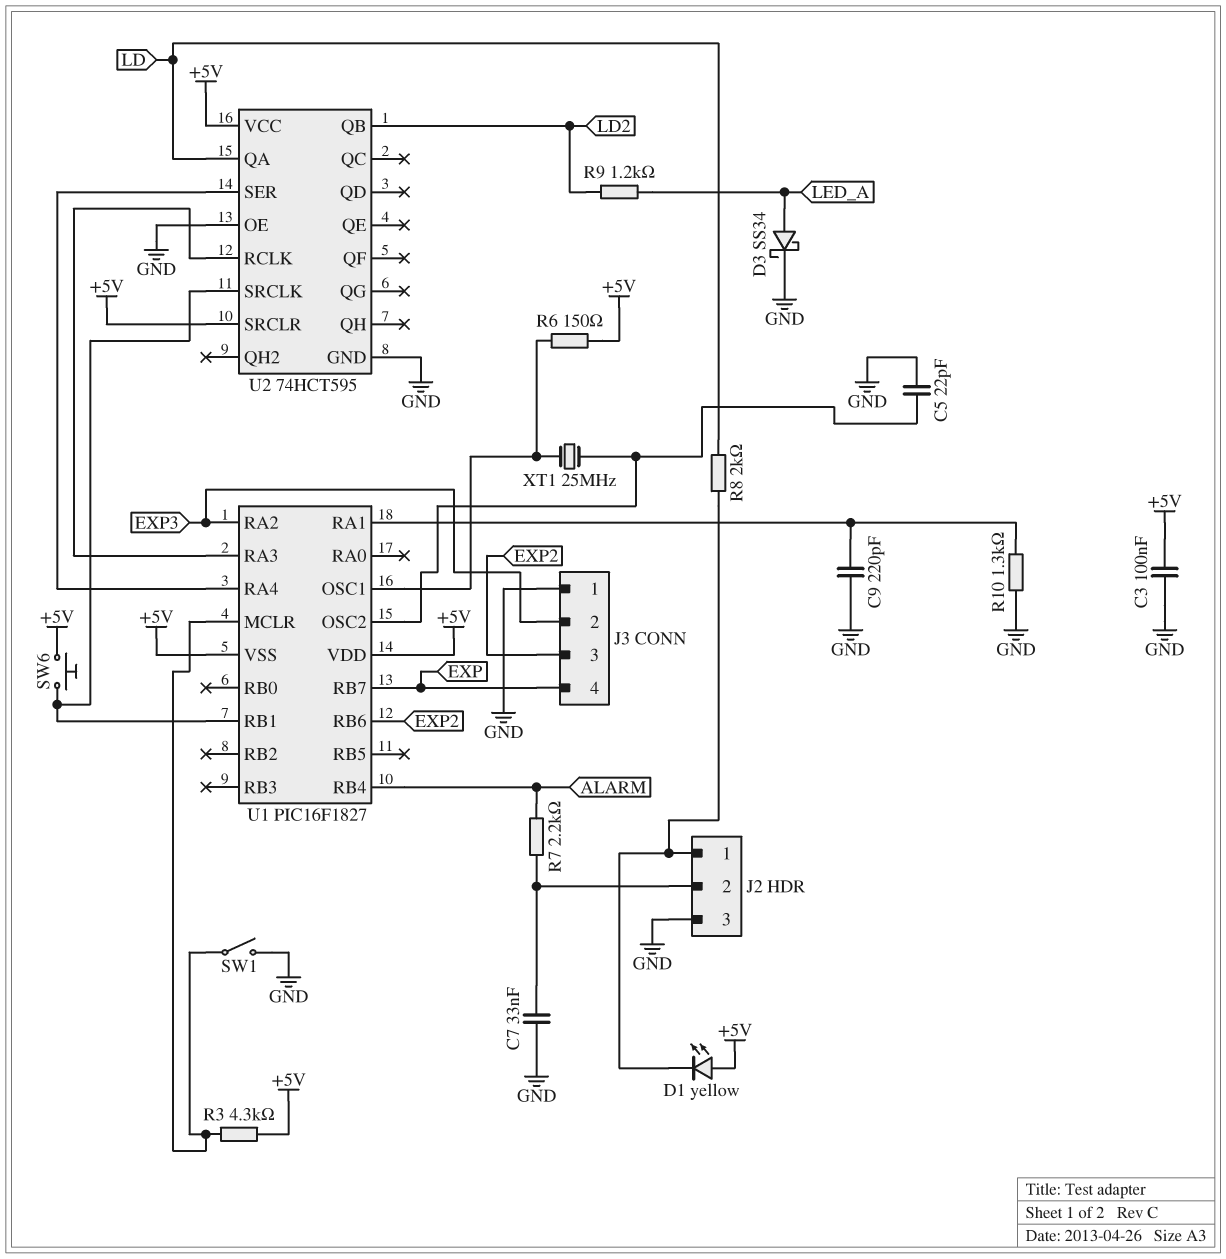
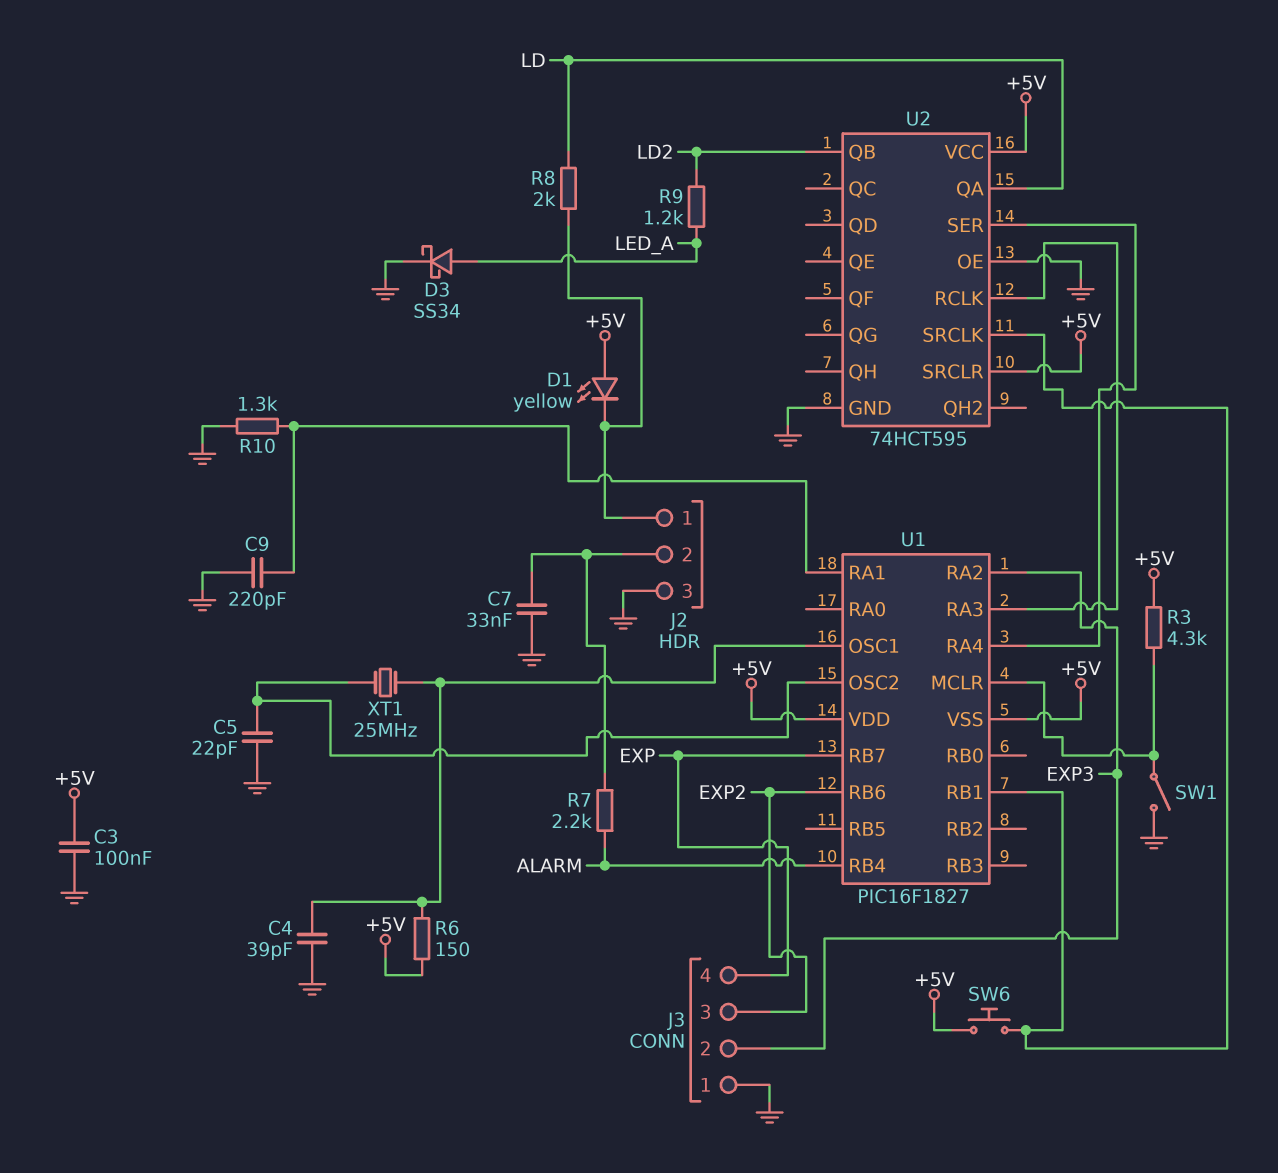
C4: none -> 39pF (GND, U1/OSC1)

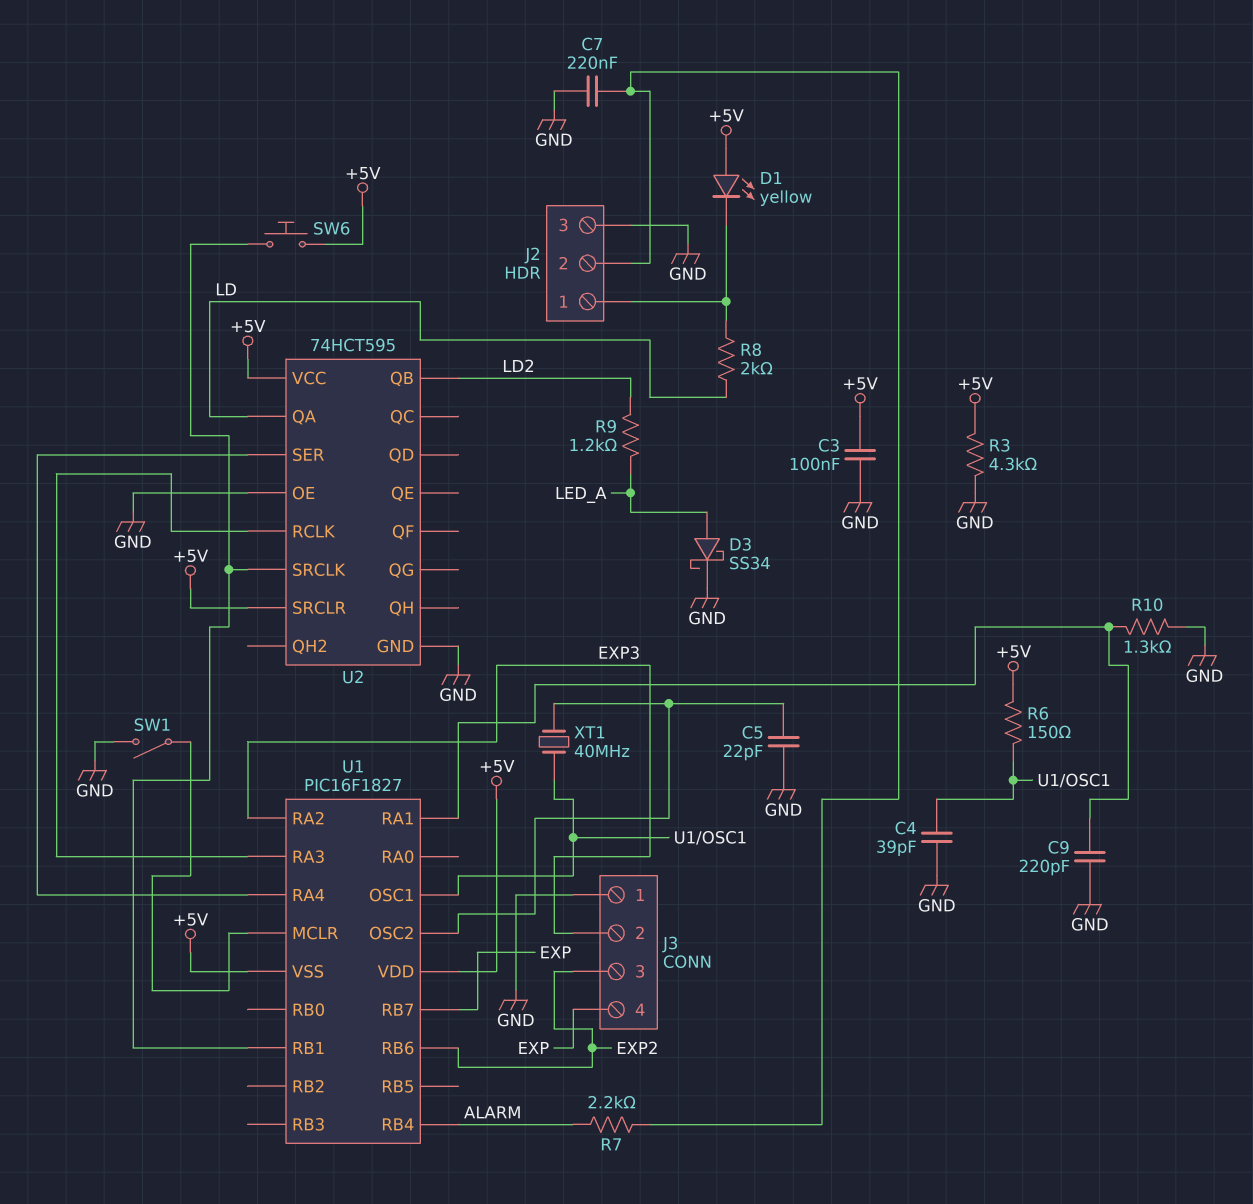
C7: 33nF (GND, J2/2) -> 220nF (GND, J2/2)
R3: 4.3k (+5V, U1/MCLR) -> 4.3k (+5V, GND)
XT1: 25MHz (U1/OSC1, U1/OSC2) -> 40MHz (U1/OSC1, U1/OSC2)

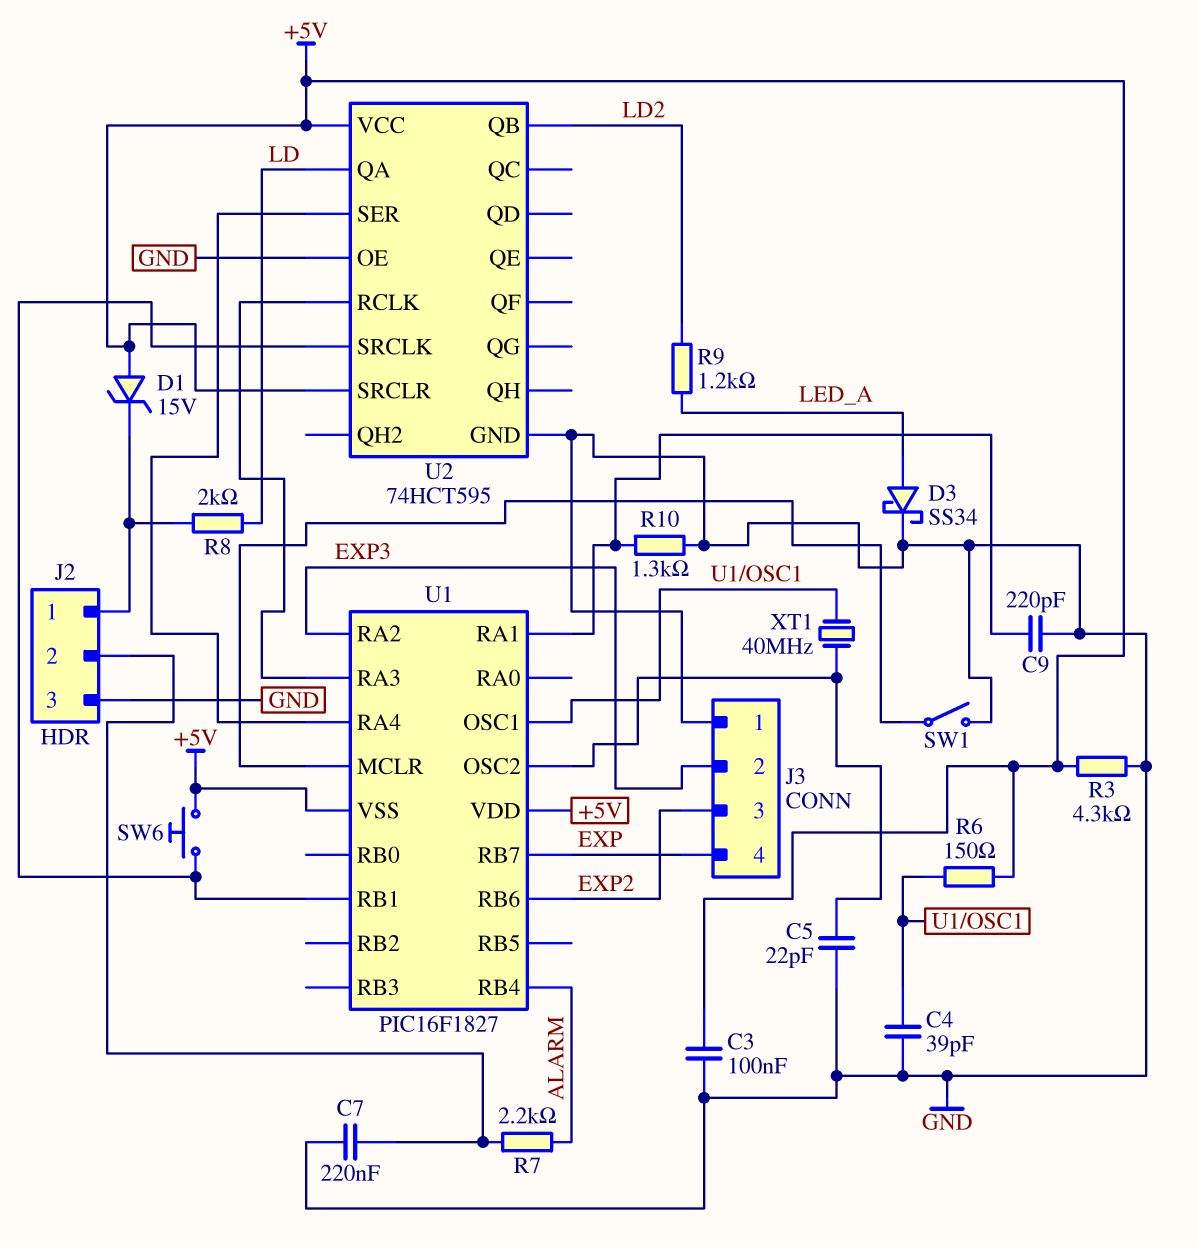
D1: LED yellow (A +5V, K J2/1) -> zener 15V (A +5V, K J2/1)

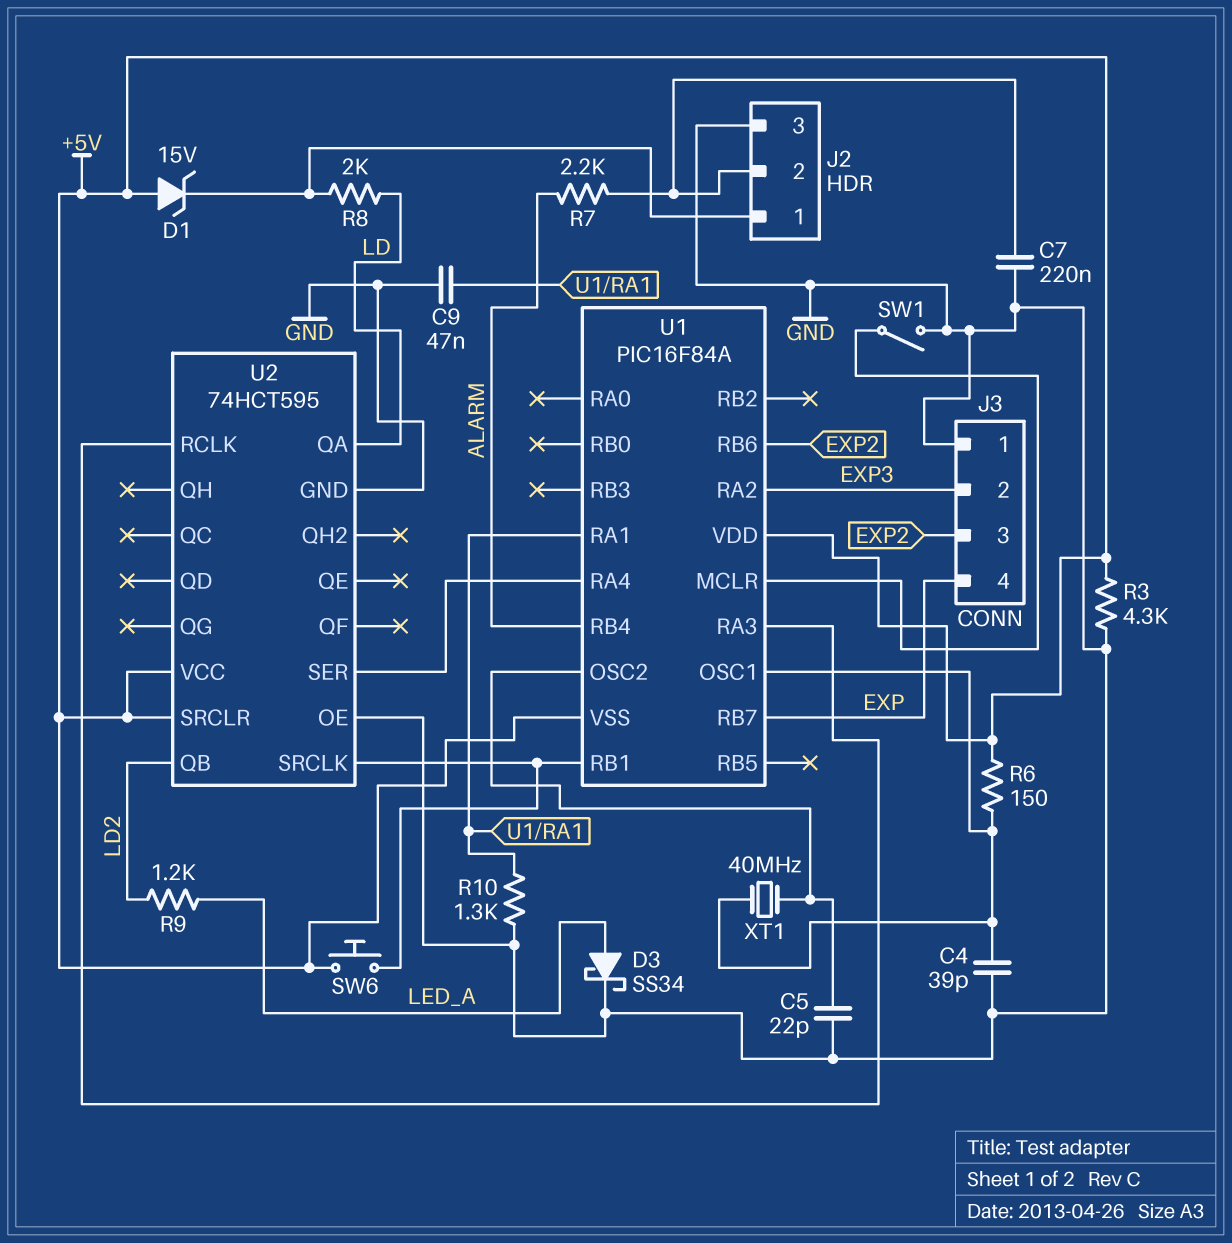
C3: 100nF (+5V, GND) -> none
C9: 220pF (GND, U1/RA1) -> 47nF (GND, U1/RA1)
U1: PIC16F1827 -> PIC16F84A

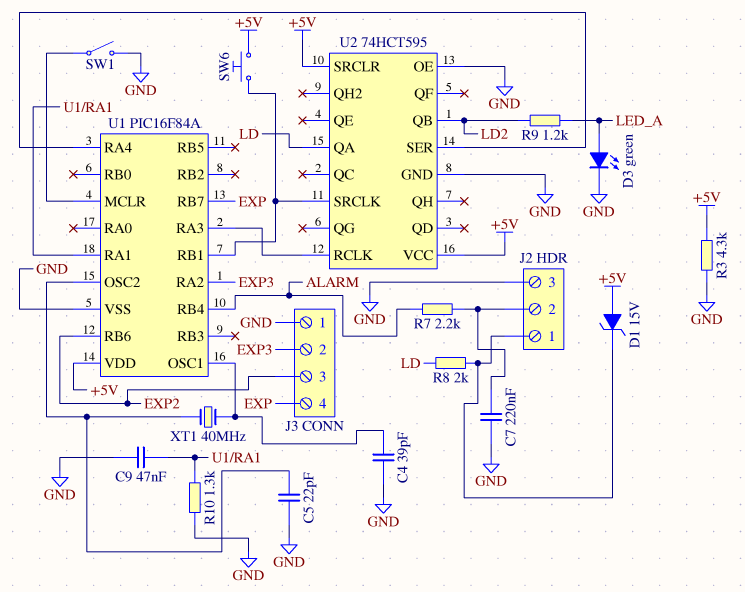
D3: schottky SS34 (A LED_A, K GND) -> LED green (A LED_A, K GND)
R6: 150 (+5V, U1/OSC1) -> none
U1 pin VSS: +5V -> GND

